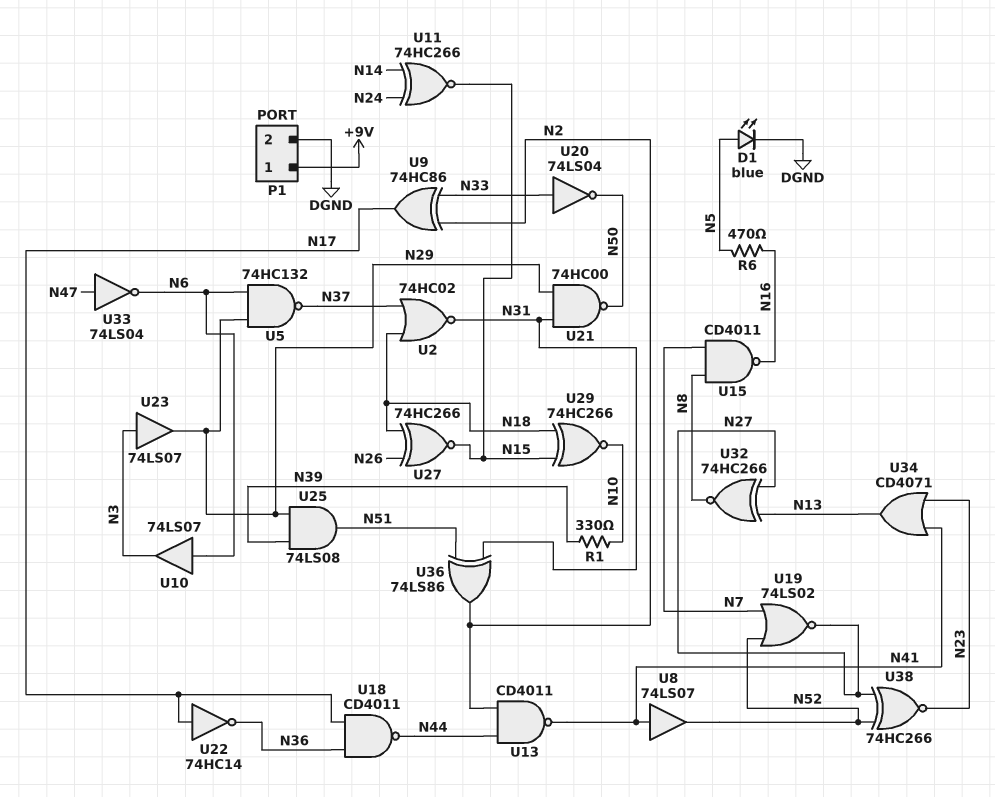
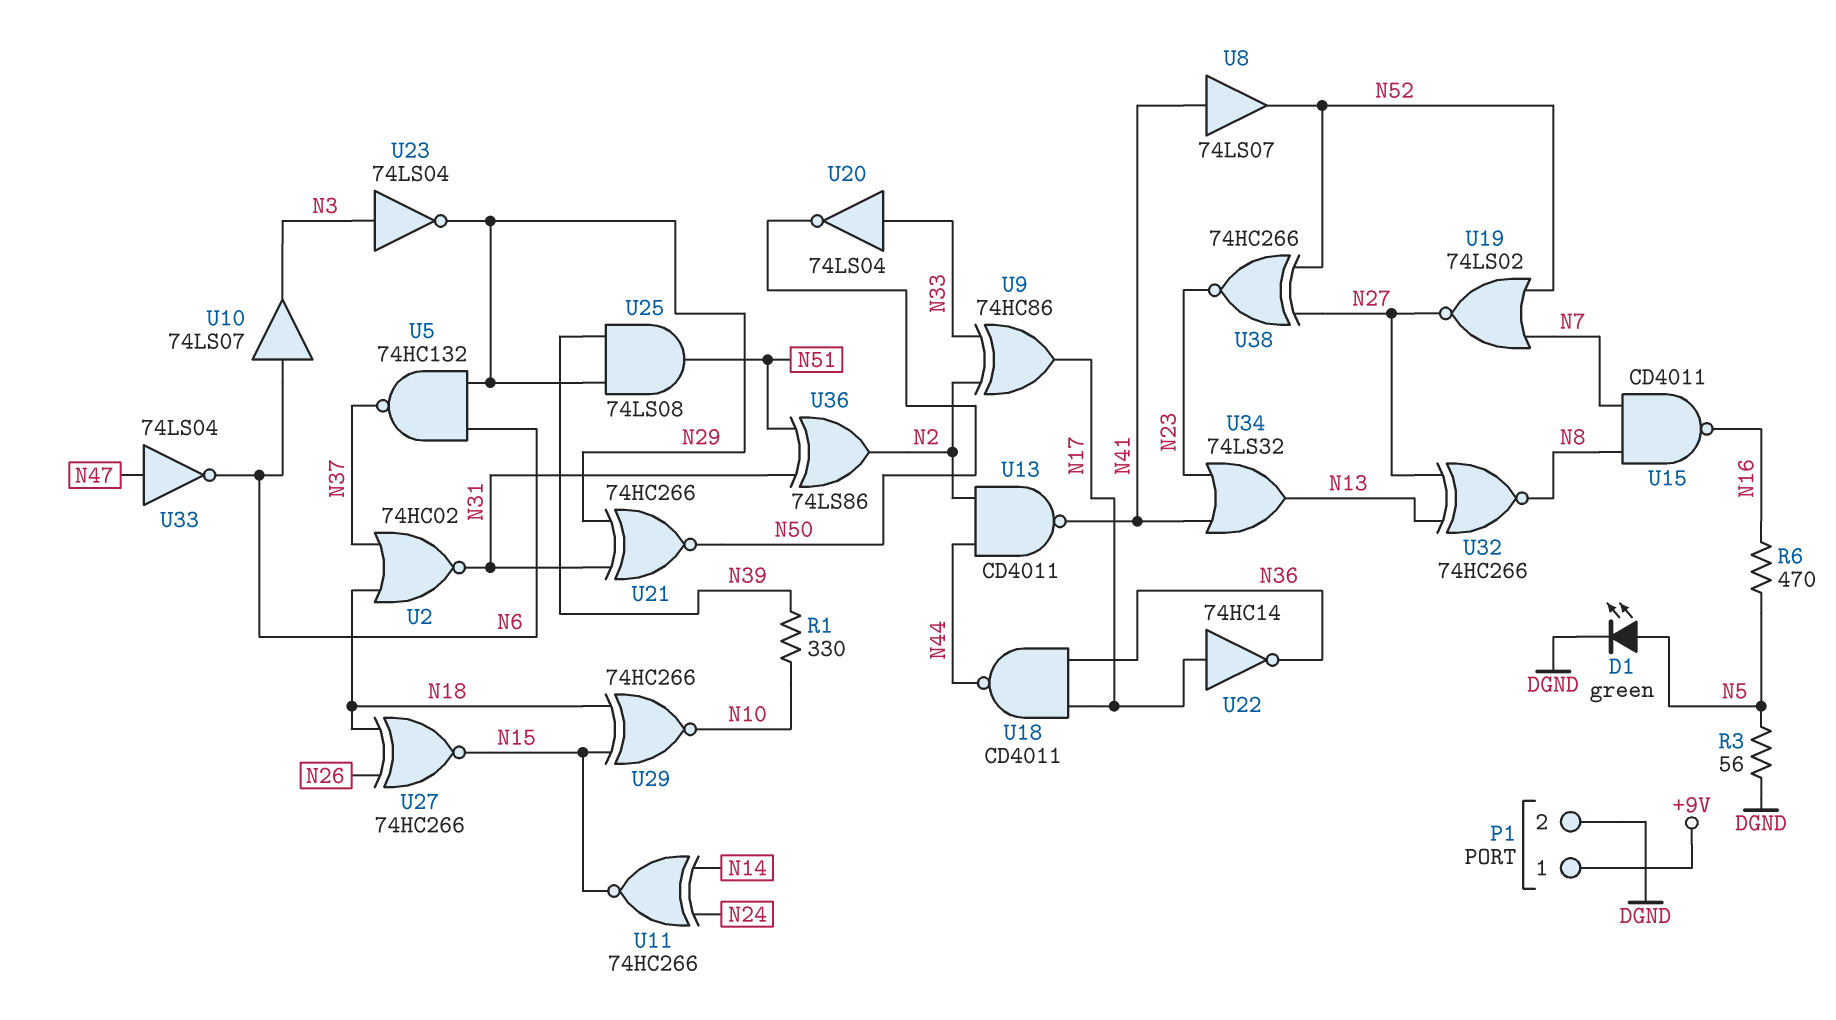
D1: LED blue (A N5, K DGND) -> LED green (A N5, K DGND)
R3: none -> 56 (DGND, N5)
U21: NAND 74HC00 (in N29, in N31, out N50) -> XNOR 74HC266 (in N29, in N31, out N50)
U23: buffer 74LS07 (in N3, out N29) -> NOT 74LS04 (in N3, out N29)
U34: OR CD4071 (in N23, in N41, out N13) -> OR 74LS32 (in N23, in N41, out N13)

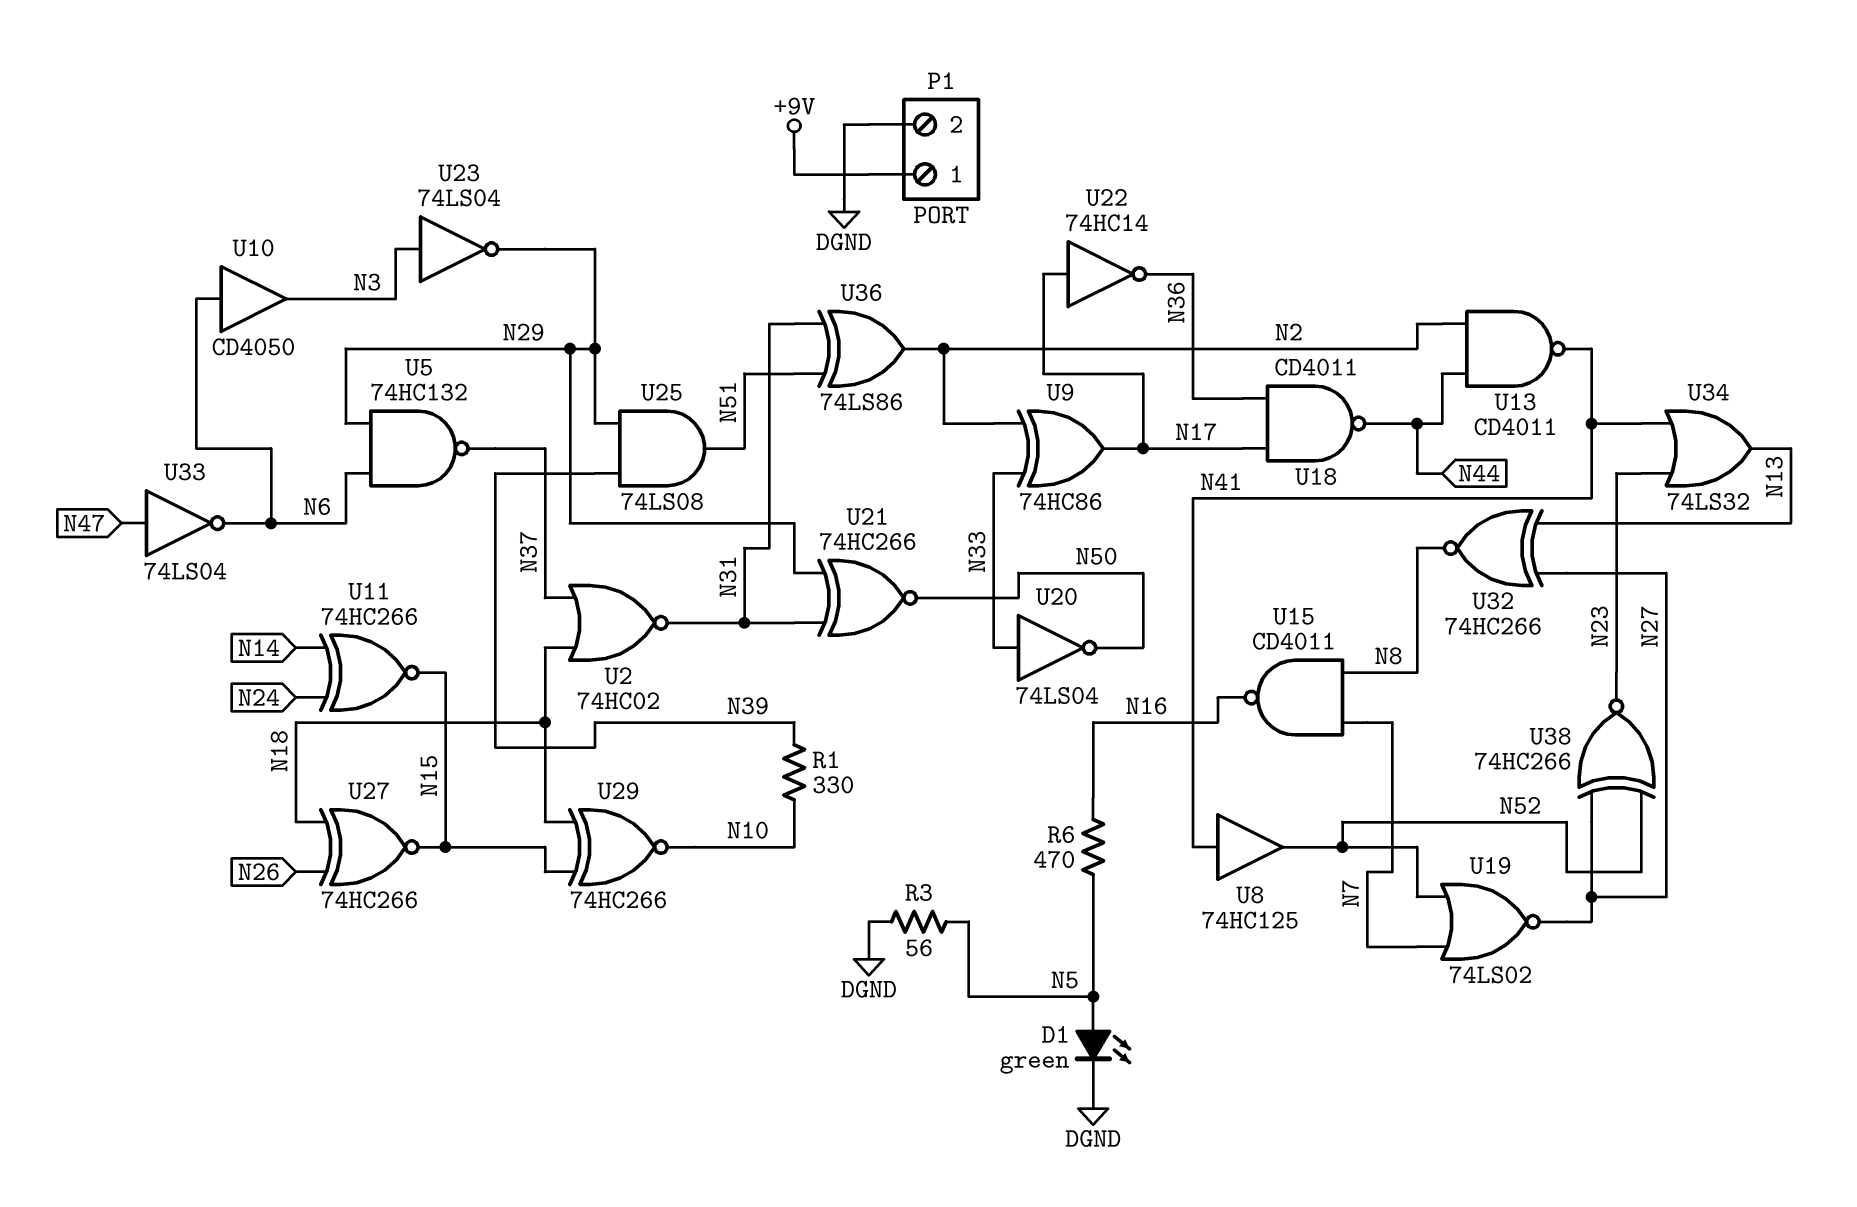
U8: buffer 74LS07 (in N41, out N52) -> buffer 74HC125 (in N41, out N52)
U10: buffer 74LS07 (in N6, out N3) -> buffer CD4050 (in N6, out N3)

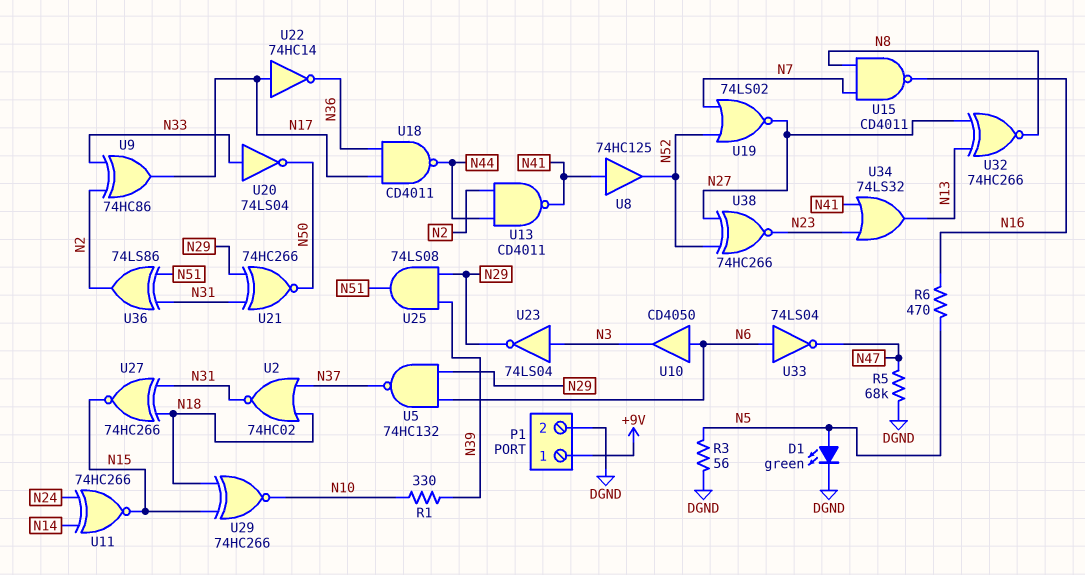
R5: none -> 68k (DGND, N47)
U27: XNOR 74HC266 (in N18, in N26, out N15) -> XNOR 74HC266 (in N18, in N31, out N15)
U33: NOT 74LS04 (in N47, out N6) -> NOT 74LS04 (in N6, out N47)

